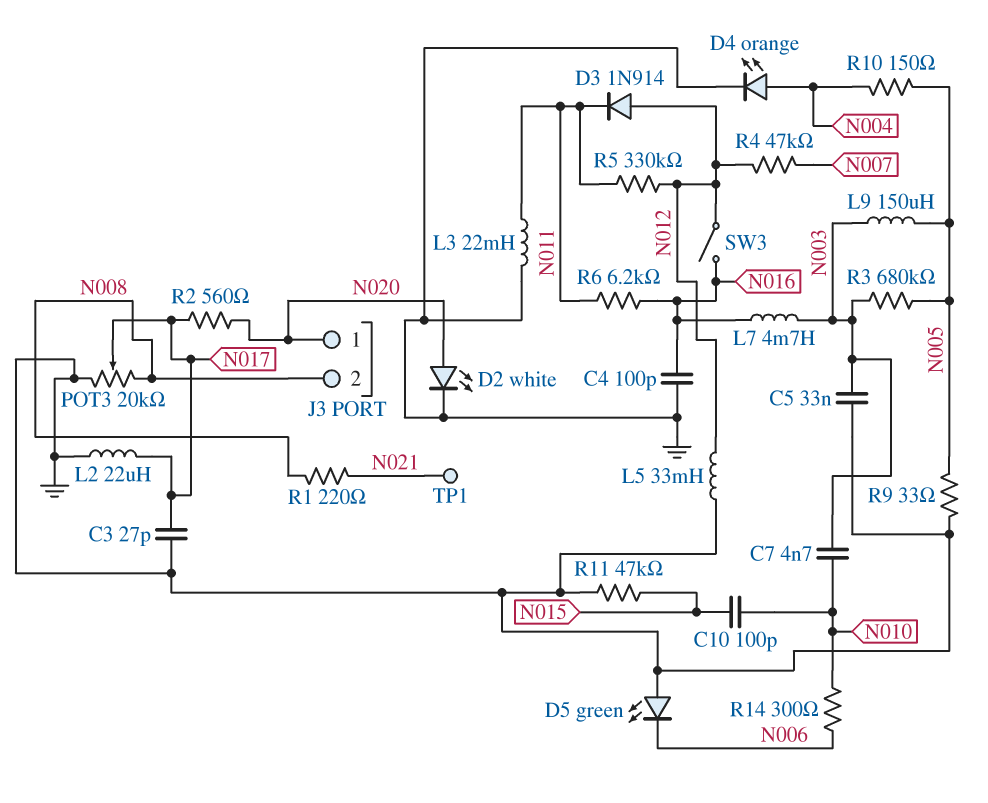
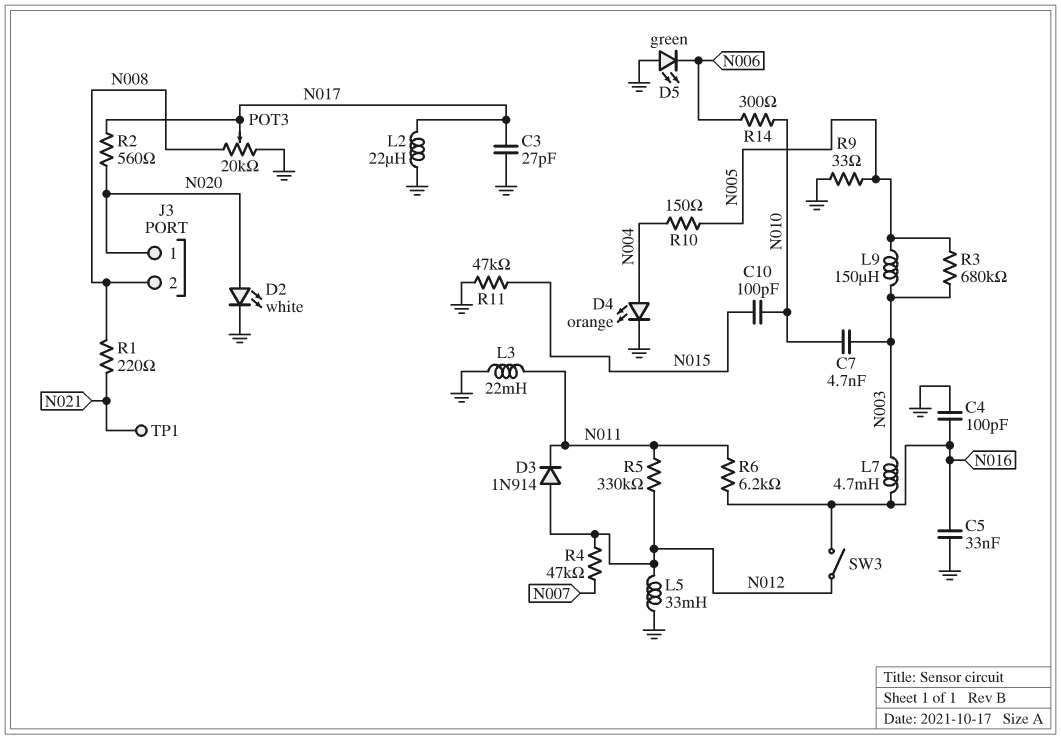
C5: 33nF (GND, N003) -> 33nF (GND, N016)

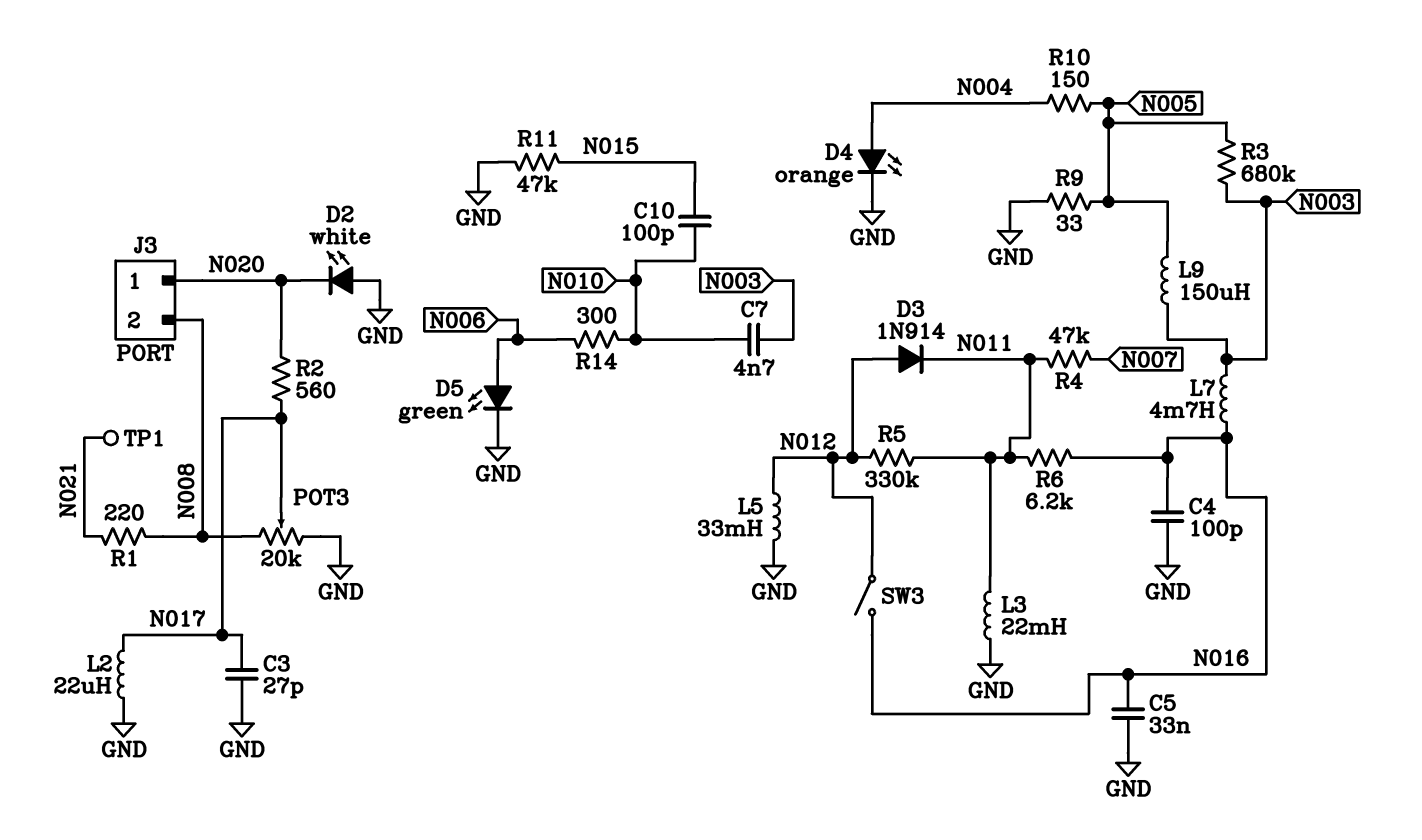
D2: LED white (A N020, K GND) -> LED white (A GND, K N020)
D5: LED green (A GND, K N006) -> LED green (A N006, K GND)
R4: 47k (N007, N012) -> 47k (N007, N011)

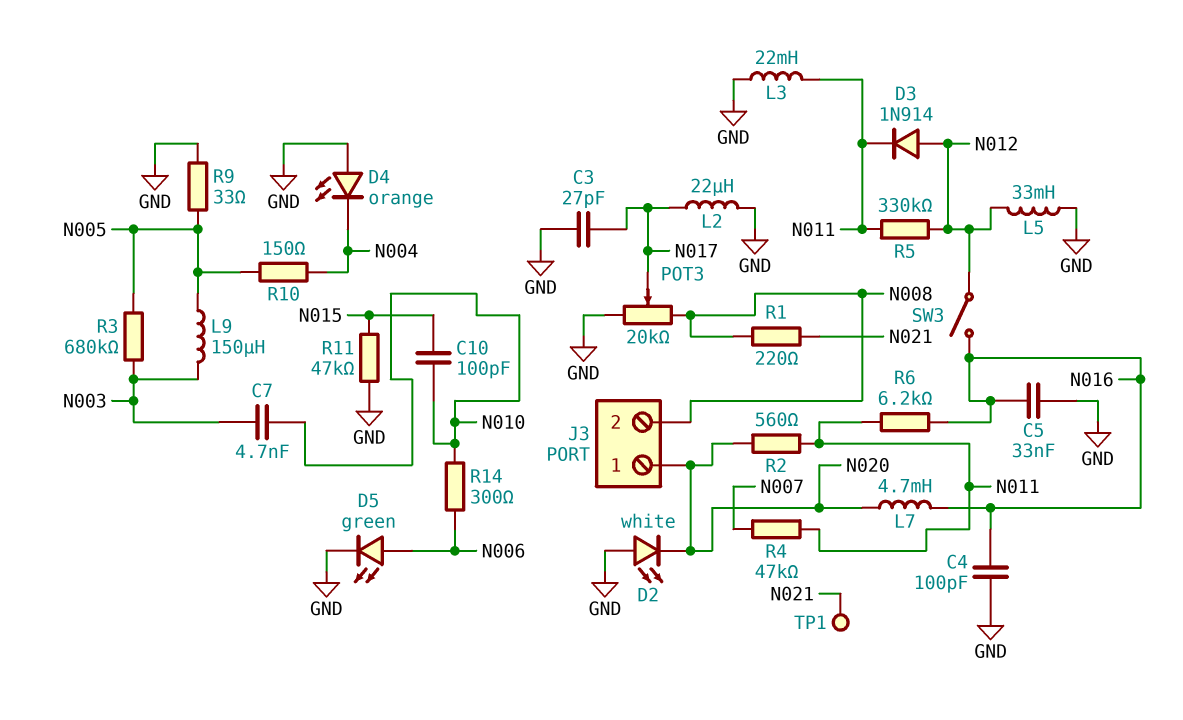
D4: LED orange (A N004, K GND) -> LED orange (A GND, K N004)
L7: 4.7mH (N003, N016) -> 4.7mH (N016, N020)
R2: 560 (N017, N020) -> 560 (N011, N020)

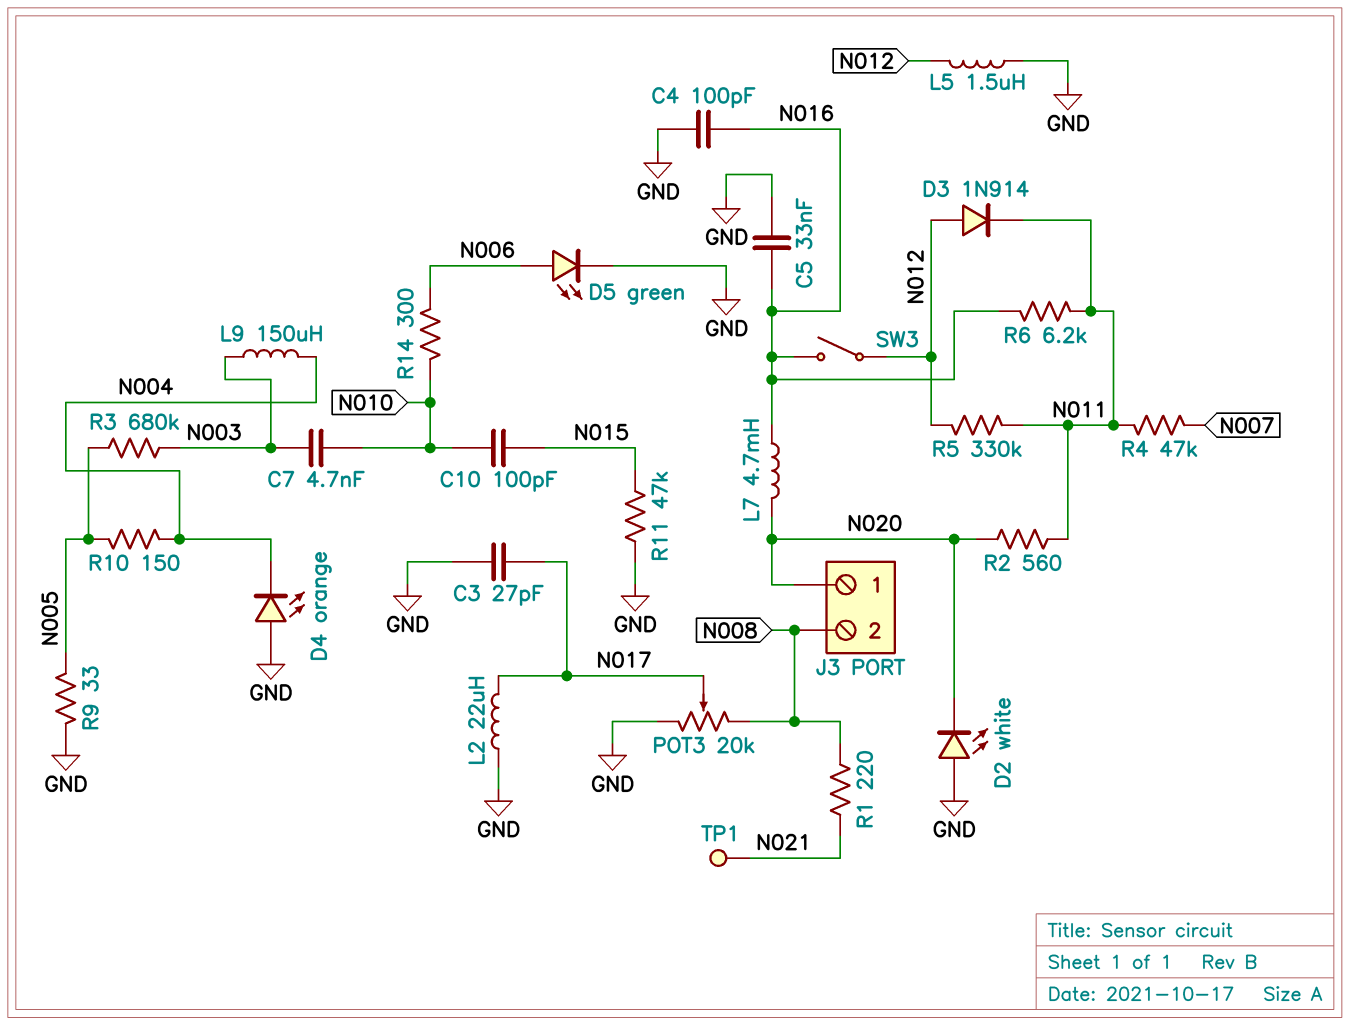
L3: 22mH (GND, N011) -> none
L5: 33mH (GND, N012) -> 1.5uH (GND, N012)
L9: 150uH (N003, N005) -> 150uH (N003, N004)

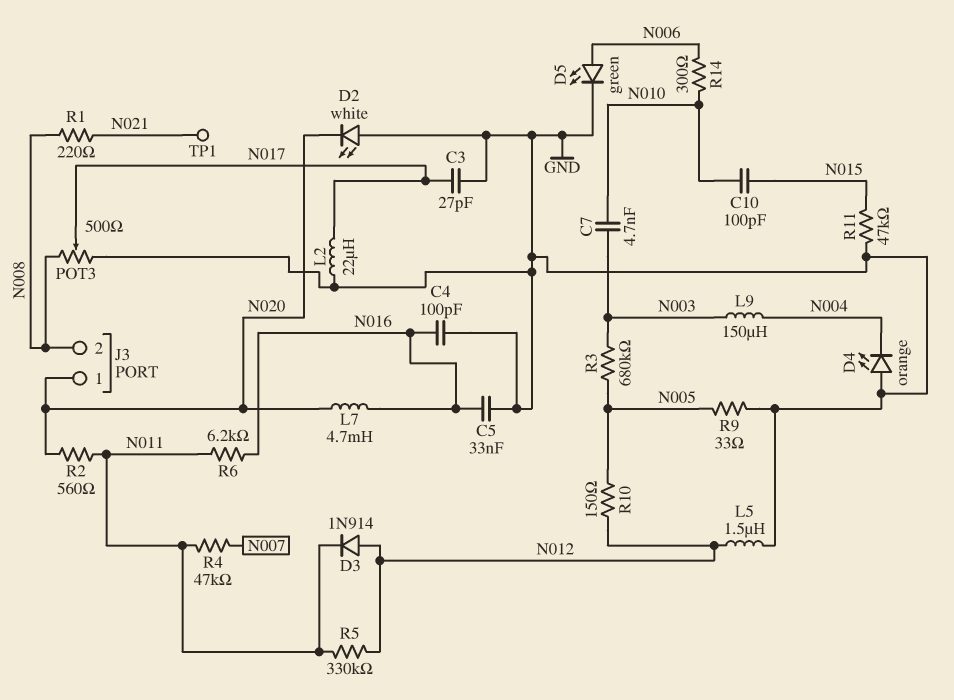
POT3: 20k (GND, N008, wiper N017) -> 500 (GND, N008, wiper N017)
R10: 150 (N004, N005) -> 150 (N005, N012)
SW3: switch (N012, N016) -> none

